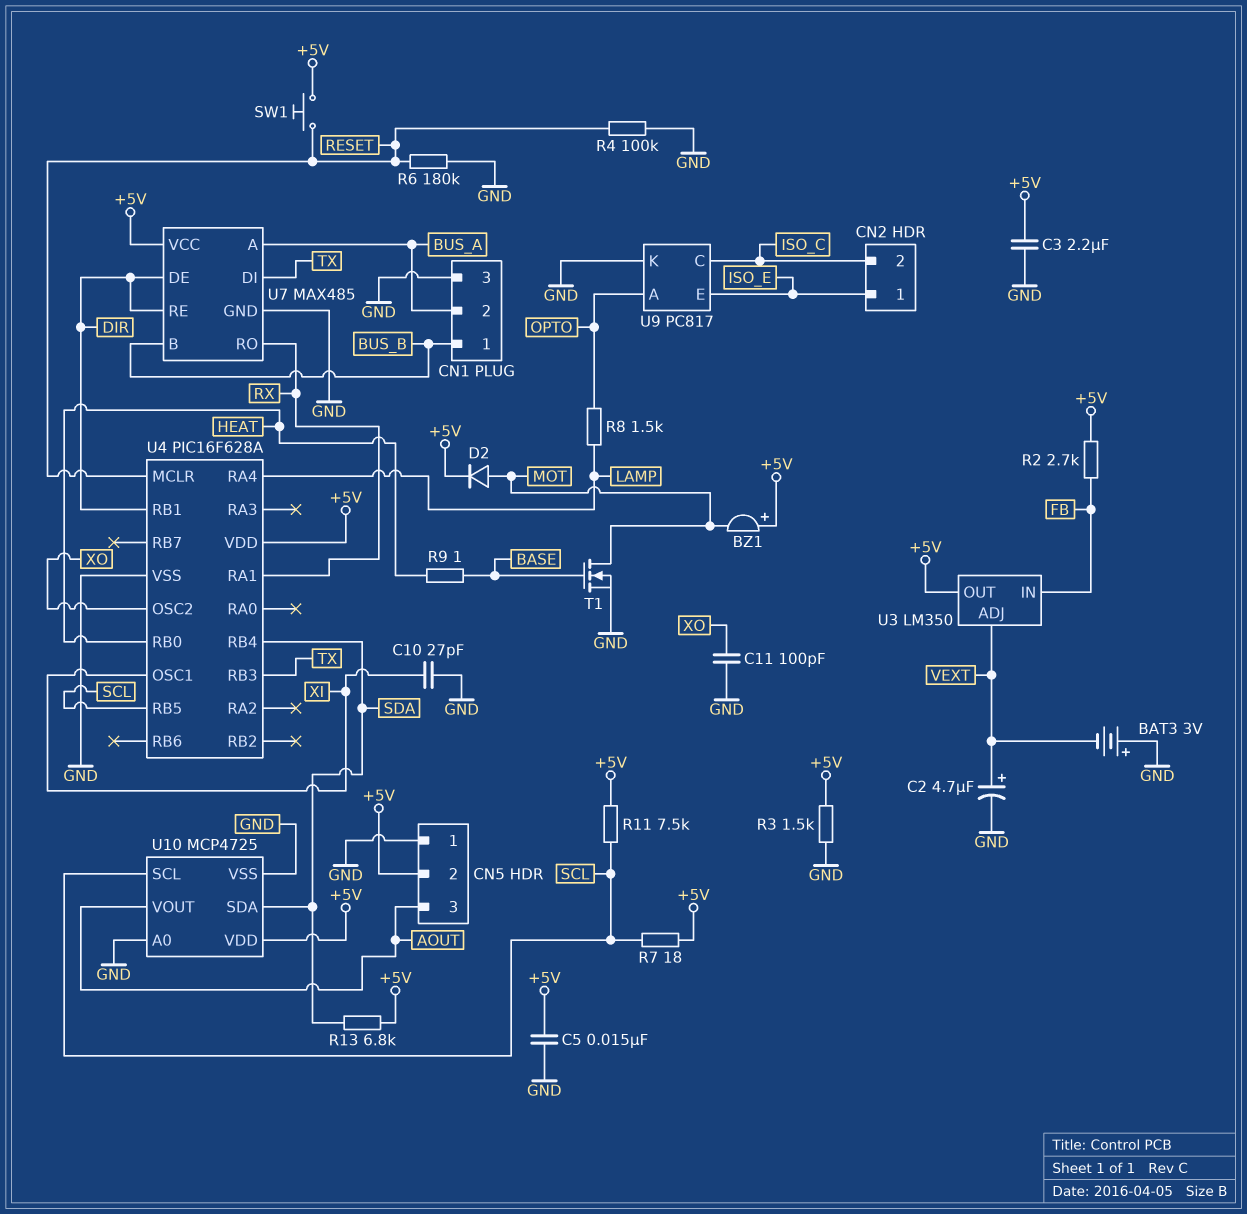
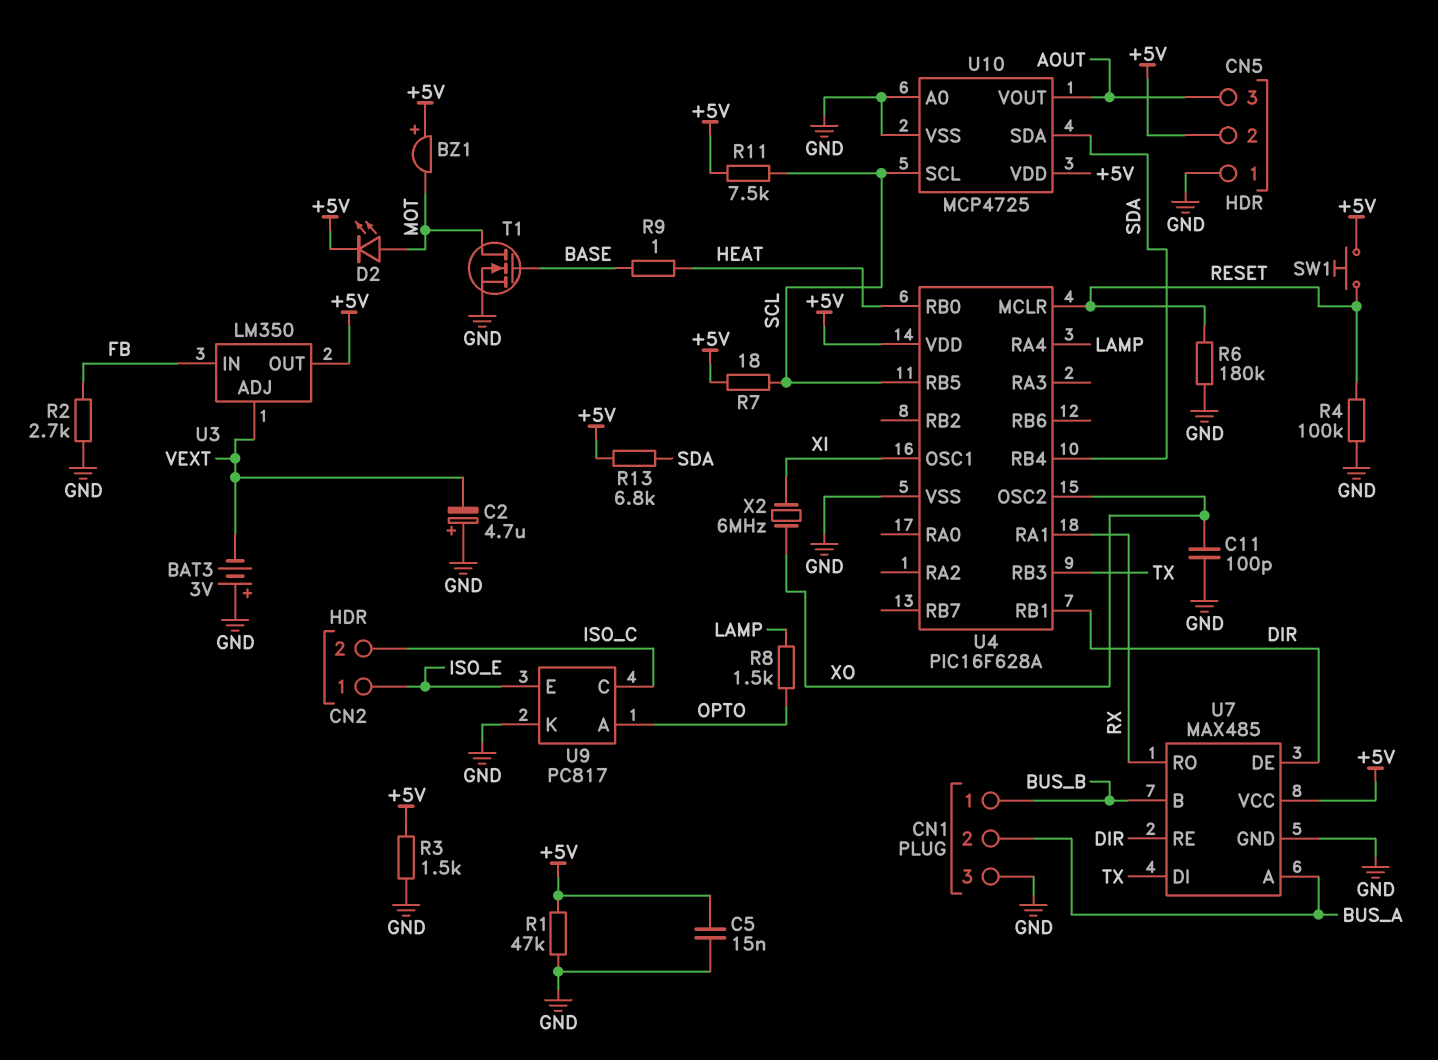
C2: 4.7uF (plus VEXT, minus GND) -> 4.7uF (plus GND, minus VEXT)
C3: 2.2uF (+5V, GND) -> none
C10: 27pF (GND, XI) -> none
D2: diode (A MOT, K +5V) -> LED (A MOT, K +5V)
R1: none -> 47k (+5V, GND)
R2: 2.7k (+5V, FB) -> 2.7k (FB, GND)
X2: none -> 6MHz (XI, XO)

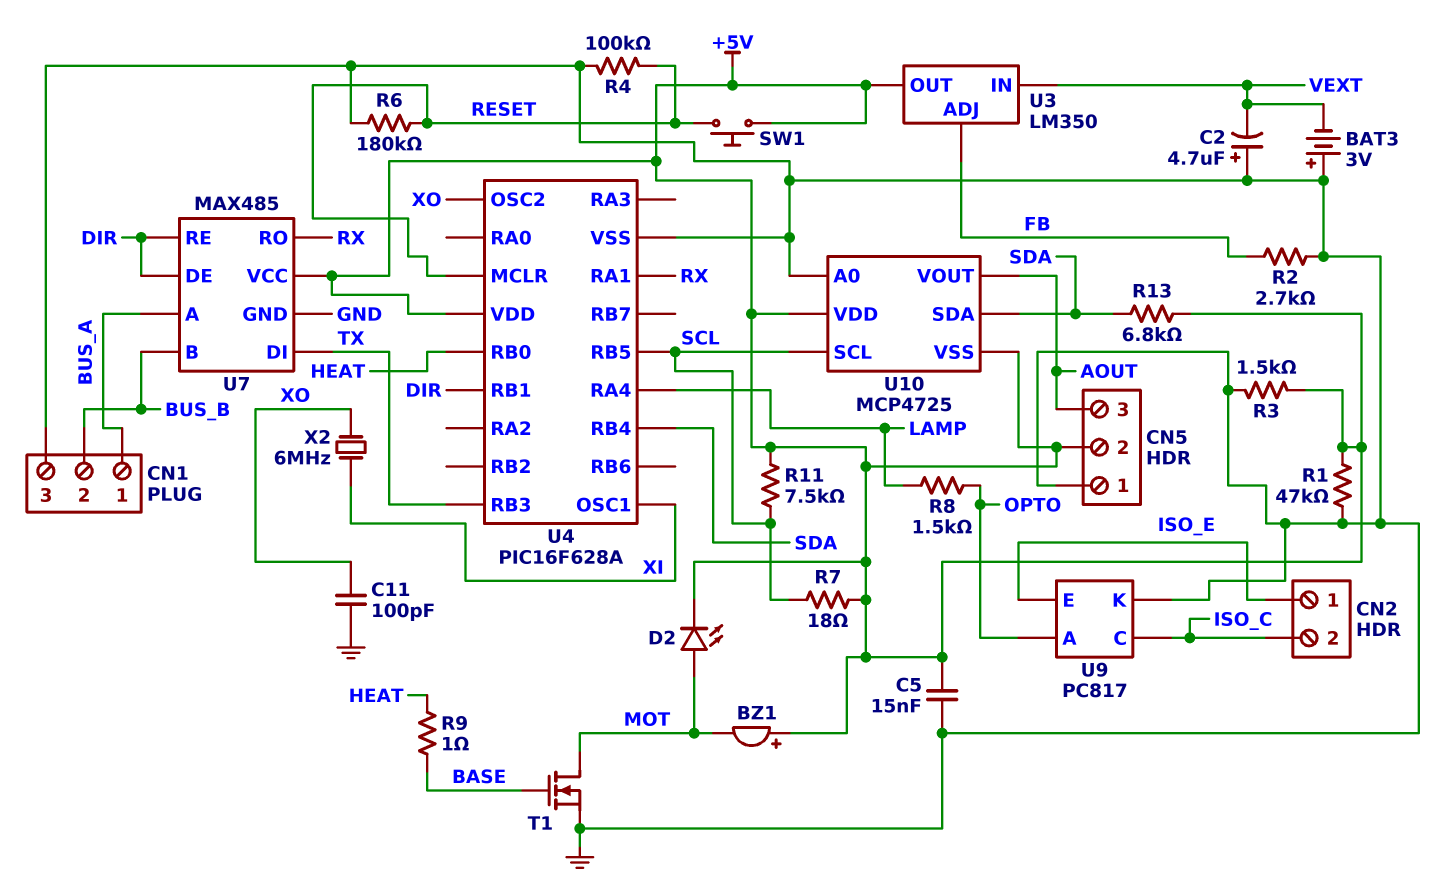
CN1 pin 1: BUS_B -> BUS_A
CN1 pin 2: BUS_A -> BUS_B
U3 pin ADJ: VEXT -> FB
U3 pin IN: FB -> VEXT
U10 pin VSS: GND -> +5V

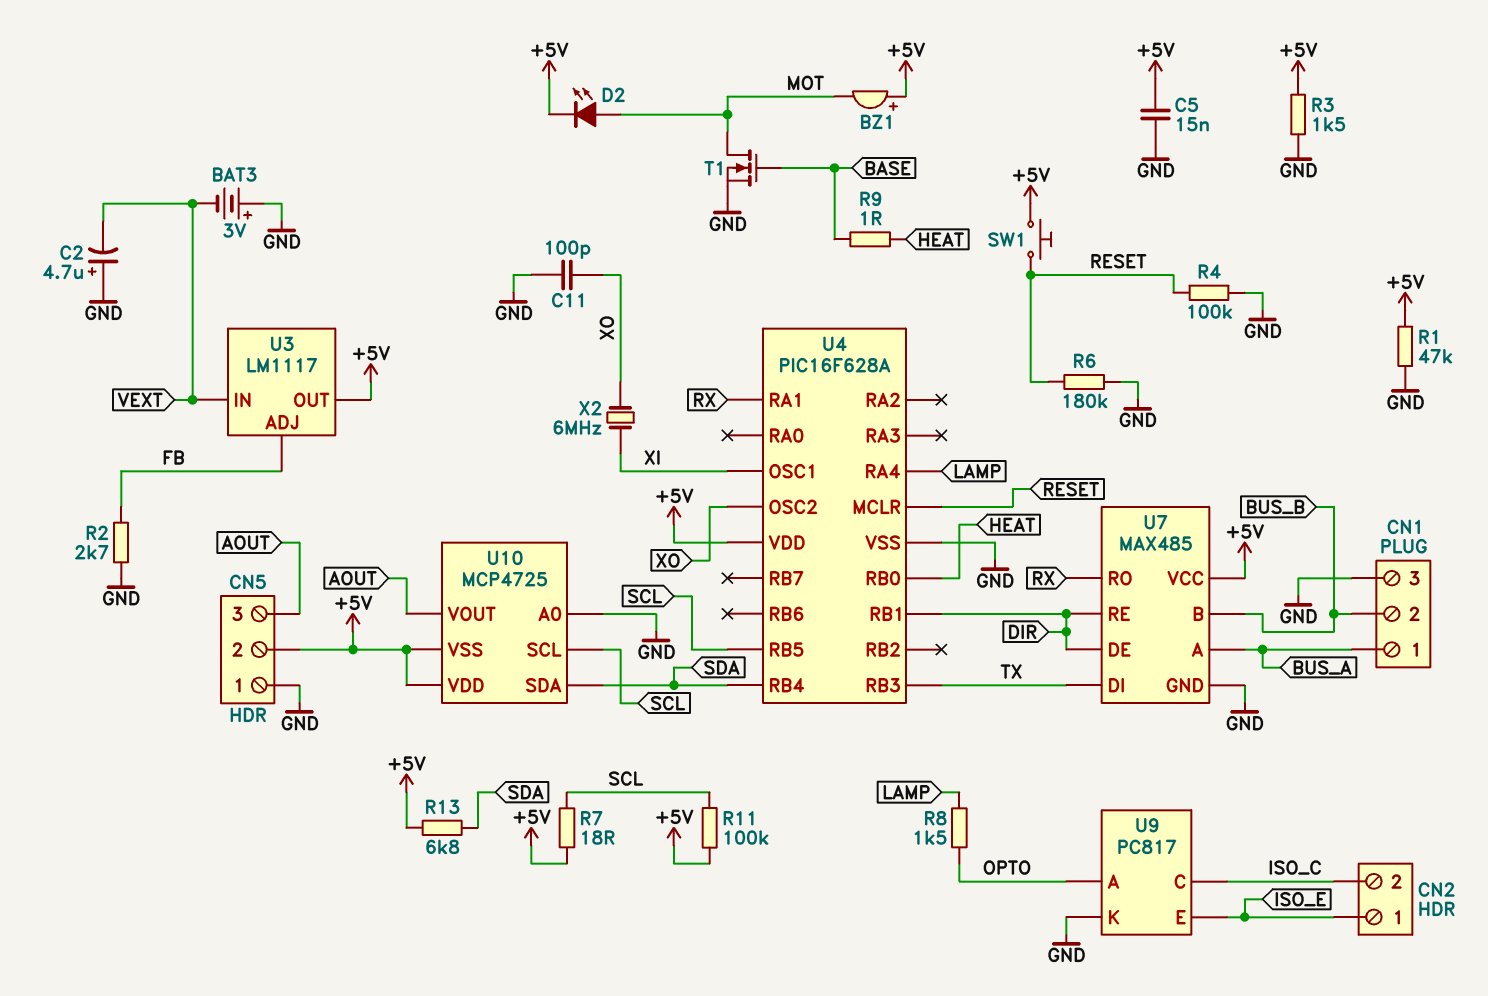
R11: 7.5k (+5V, SCL) -> 100k (+5V, SCL)
U3: LM350 -> LM1117

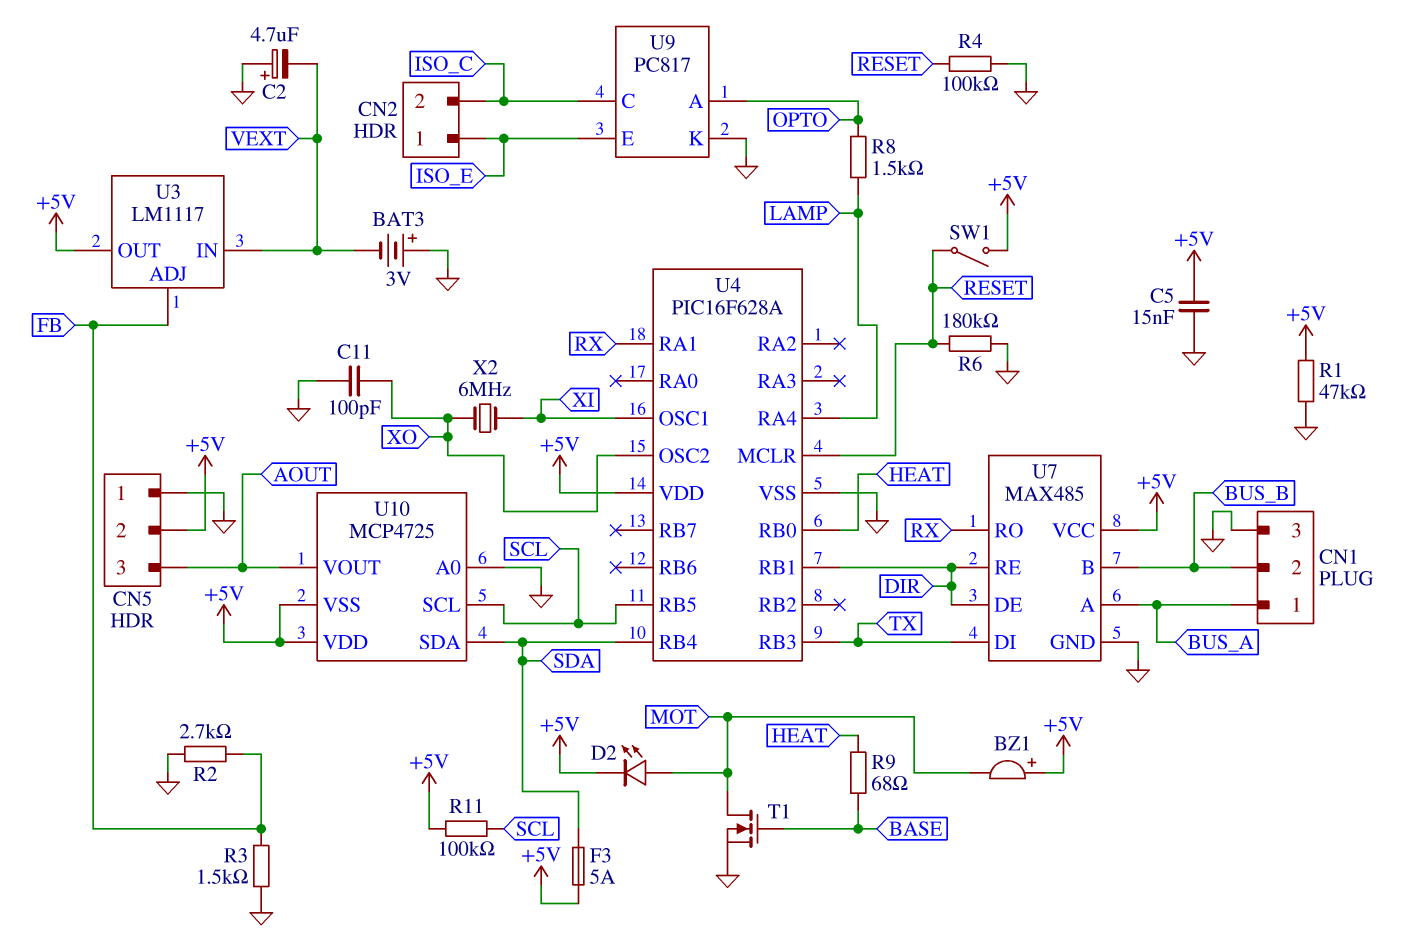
F3: none -> 5A (+5V, SDA)
R3: 1.5k (+5V, GND) -> 1.5k (FB, GND)
R7: 18 (+5V, SCL) -> none
R9: 1 (BASE, HEAT) -> 68 (BASE, HEAT)
R13: 6.8k (+5V, SDA) -> none
SW1: button (+5V, RESET) -> switch (+5V, RESET)

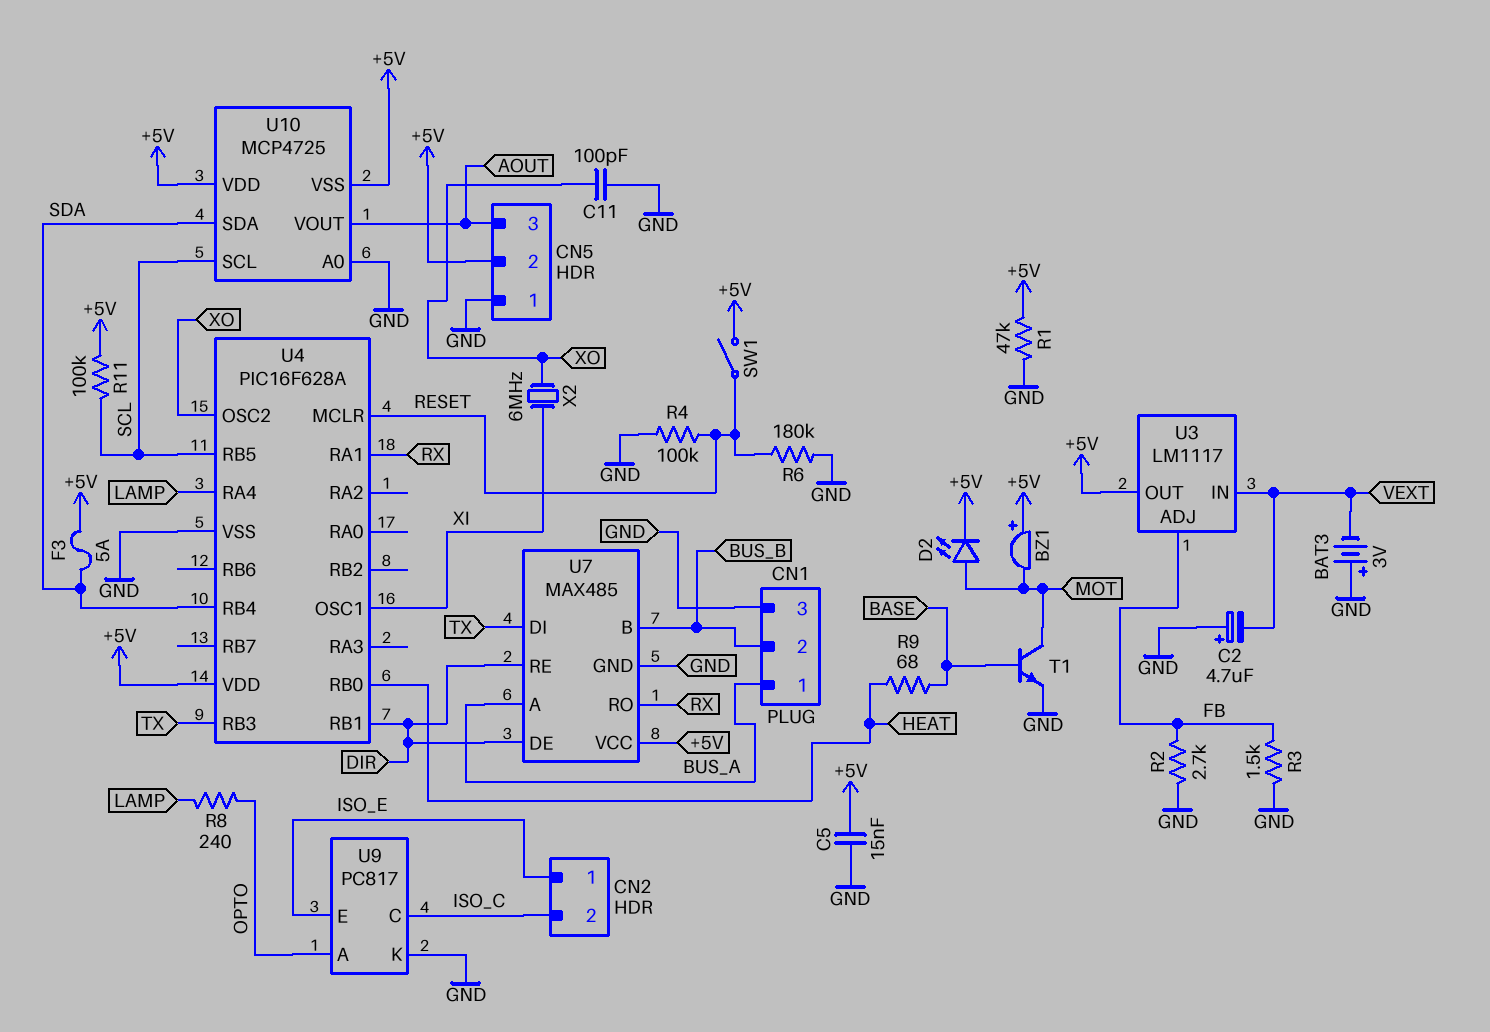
R8: 1.5k (LAMP, OPTO) -> 240 (LAMP, OPTO)
T1: NMOS (G BASE, D MOT, S GND) -> NPN (B BASE, C MOT, E GND)

